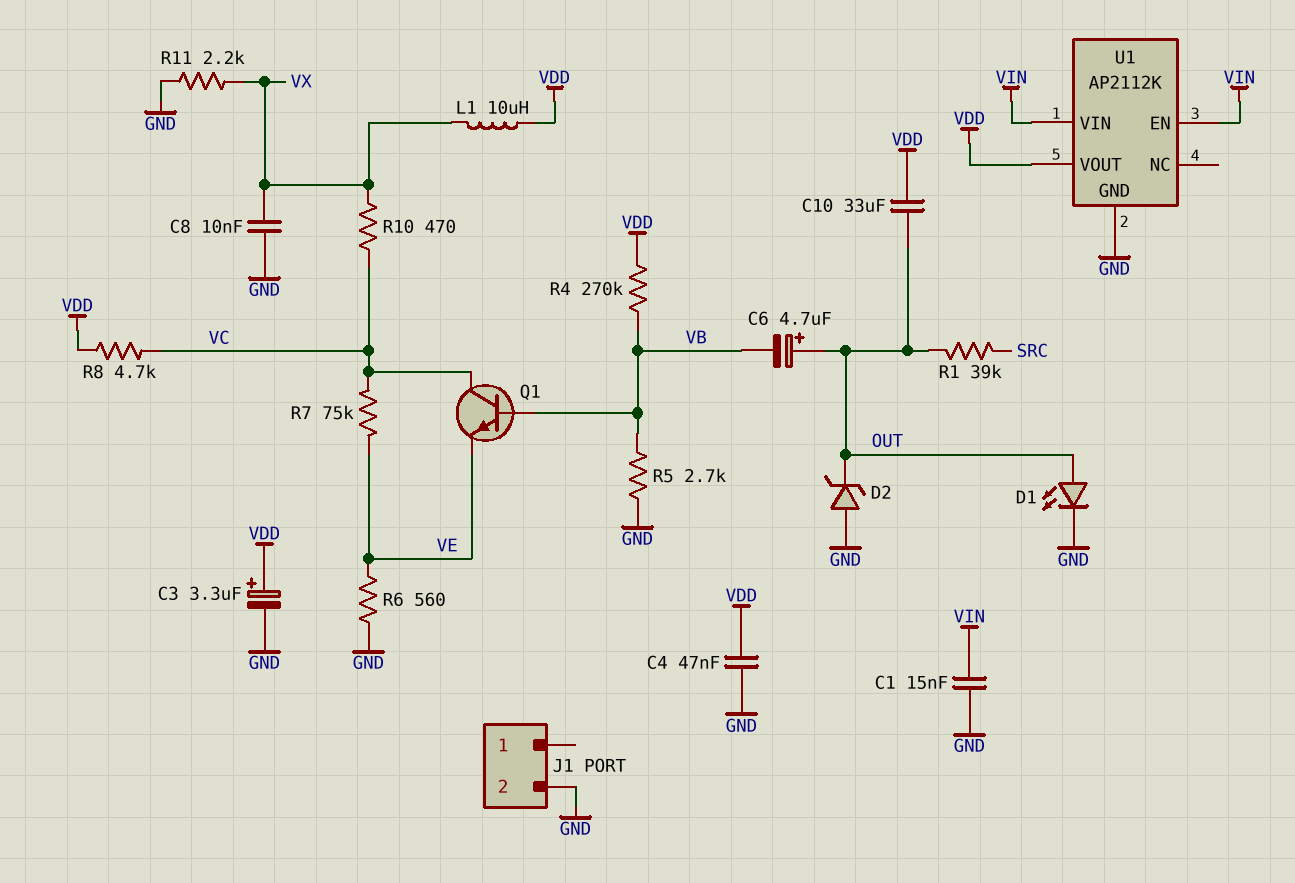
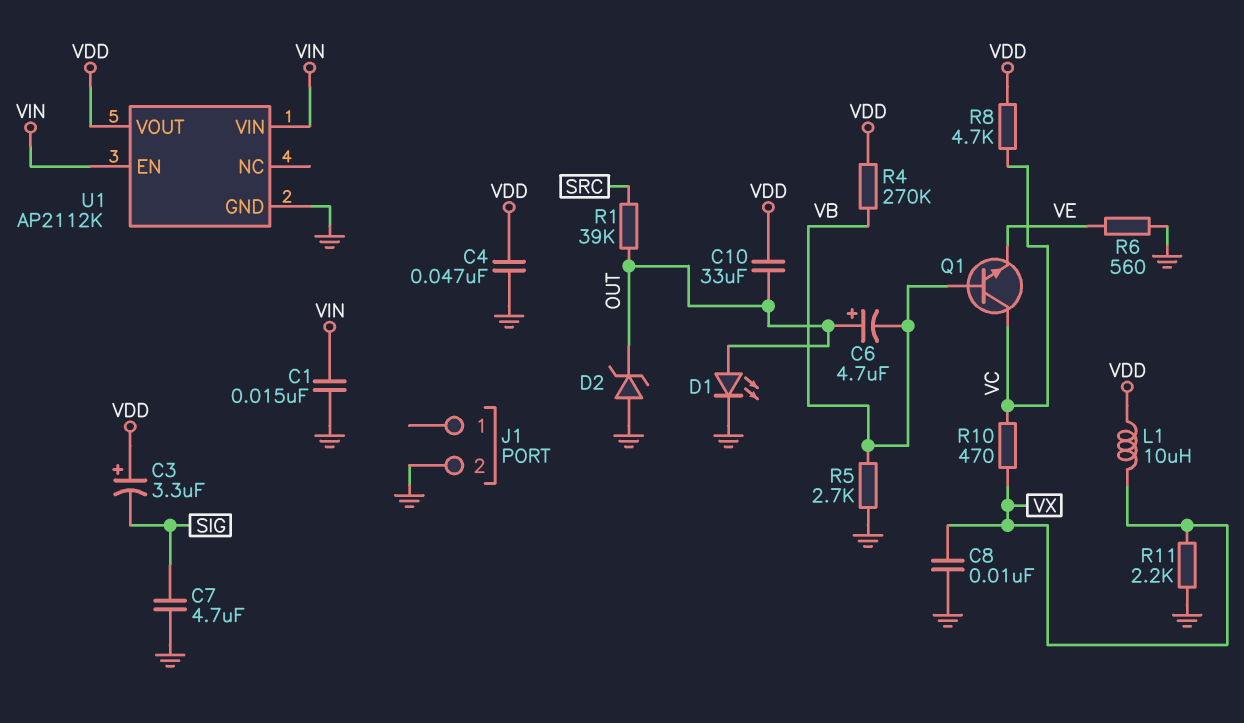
C3: 3.3uF (plus VDD, minus GND) -> 3.3uF (plus VDD, minus SIG)
C7: none -> 4.7uF (GND, SIG)
R7: 75k (VC, VE) -> none

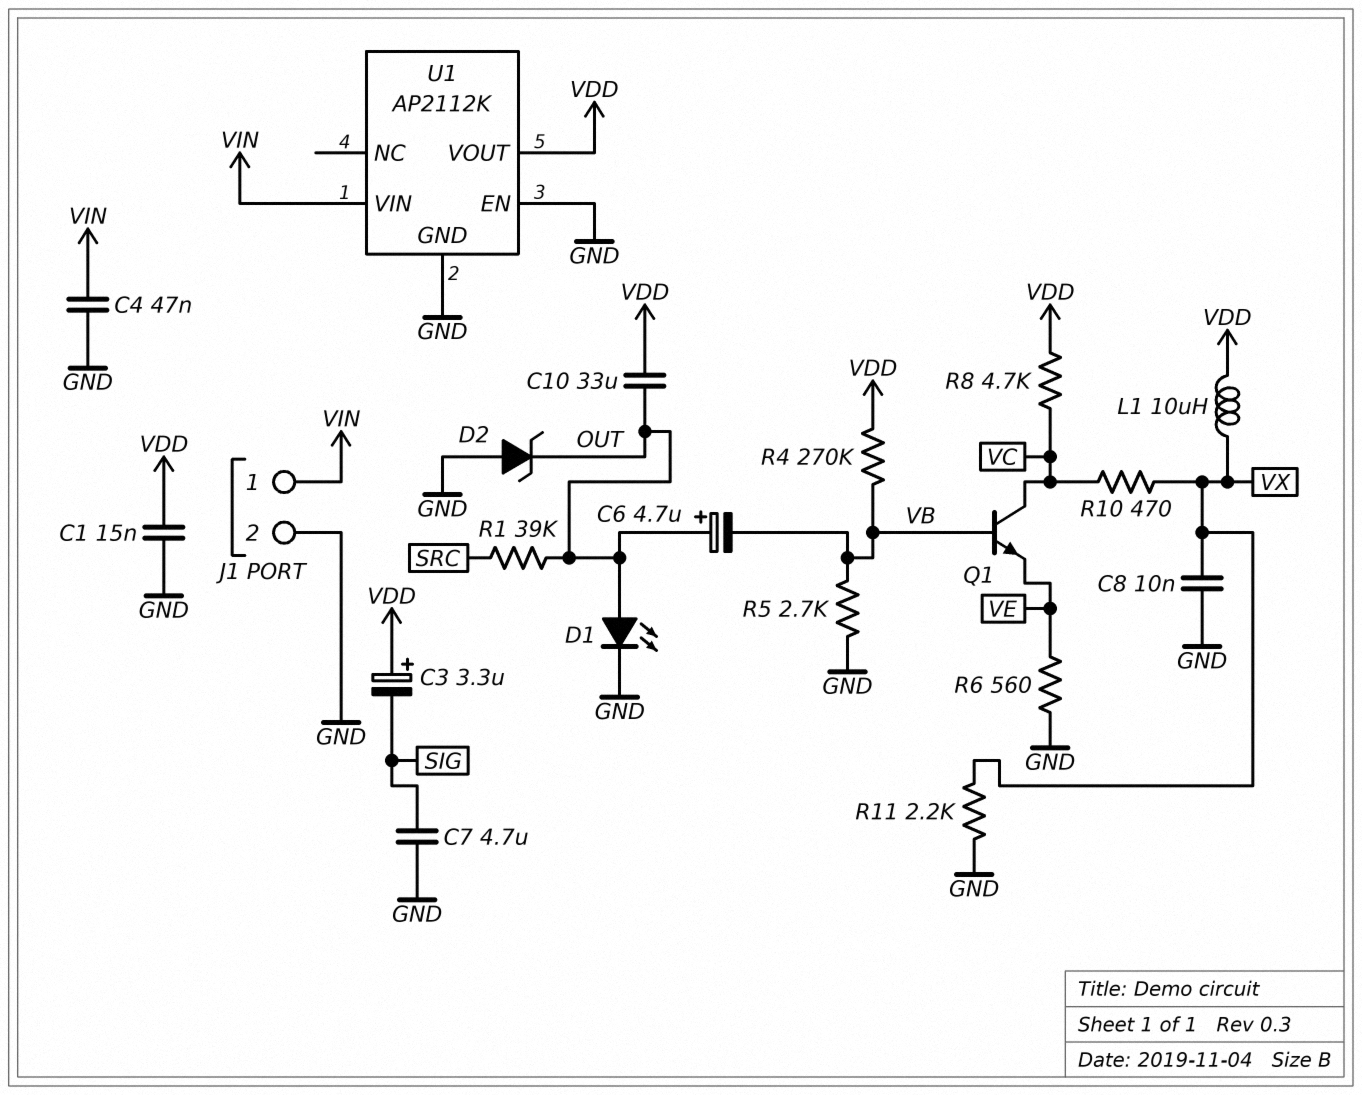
C1: 15nF (GND, VIN) -> 15nF (GND, VDD)
C4: 47nF (GND, VDD) -> 47nF (GND, VIN)
J1 pin 1: none -> VIN
U1 pin EN: VIN -> GND

